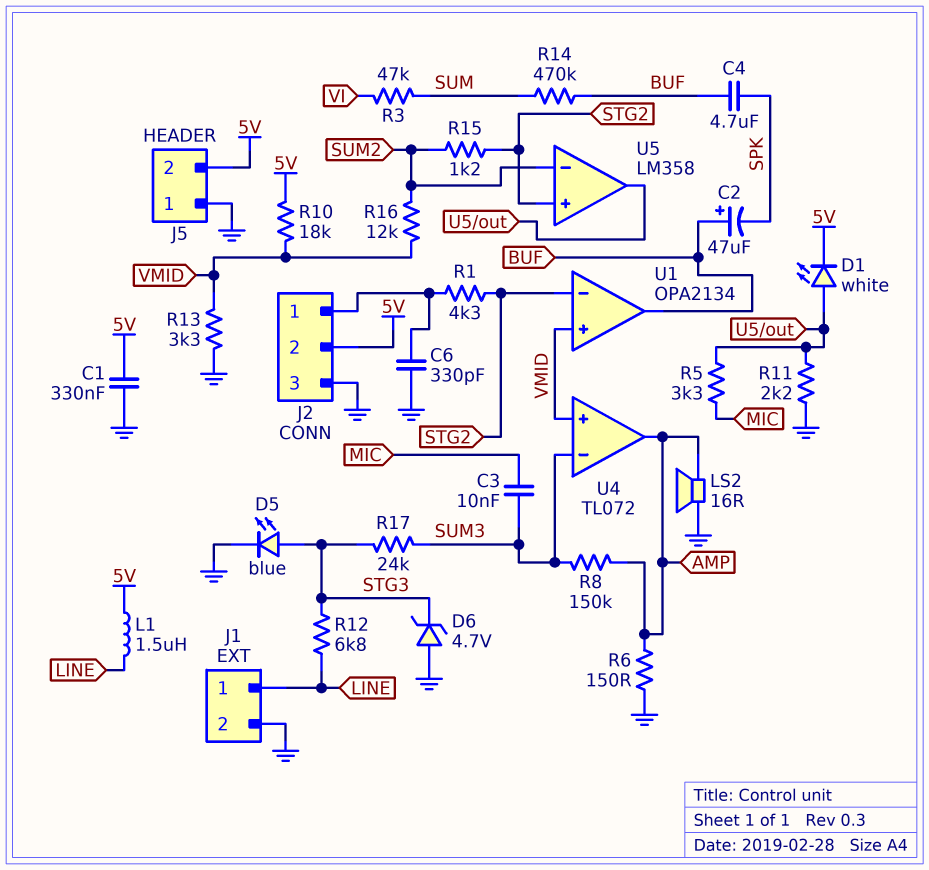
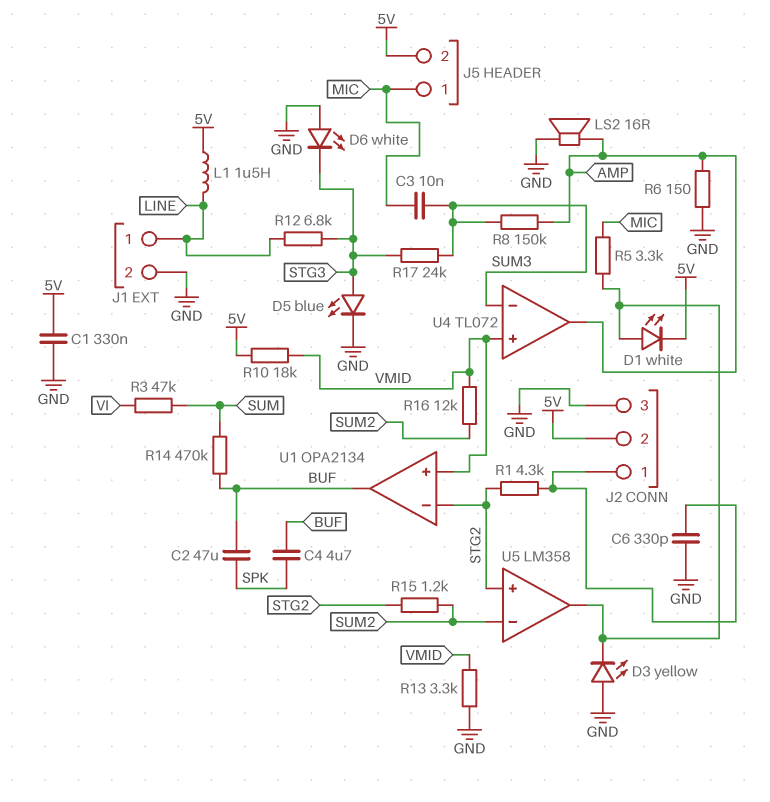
C2: 47uF (plus BUF, minus SPK) -> 47uF (BUF, SPK)
D3: none -> LED yellow (A GND, K U5/out)
D6: zener 4.7V (A GND, K STG3) -> LED white (A GND, K STG3)
J5 pin 1: GND -> MIC
R11: 2.2k (GND, U5/out) -> none

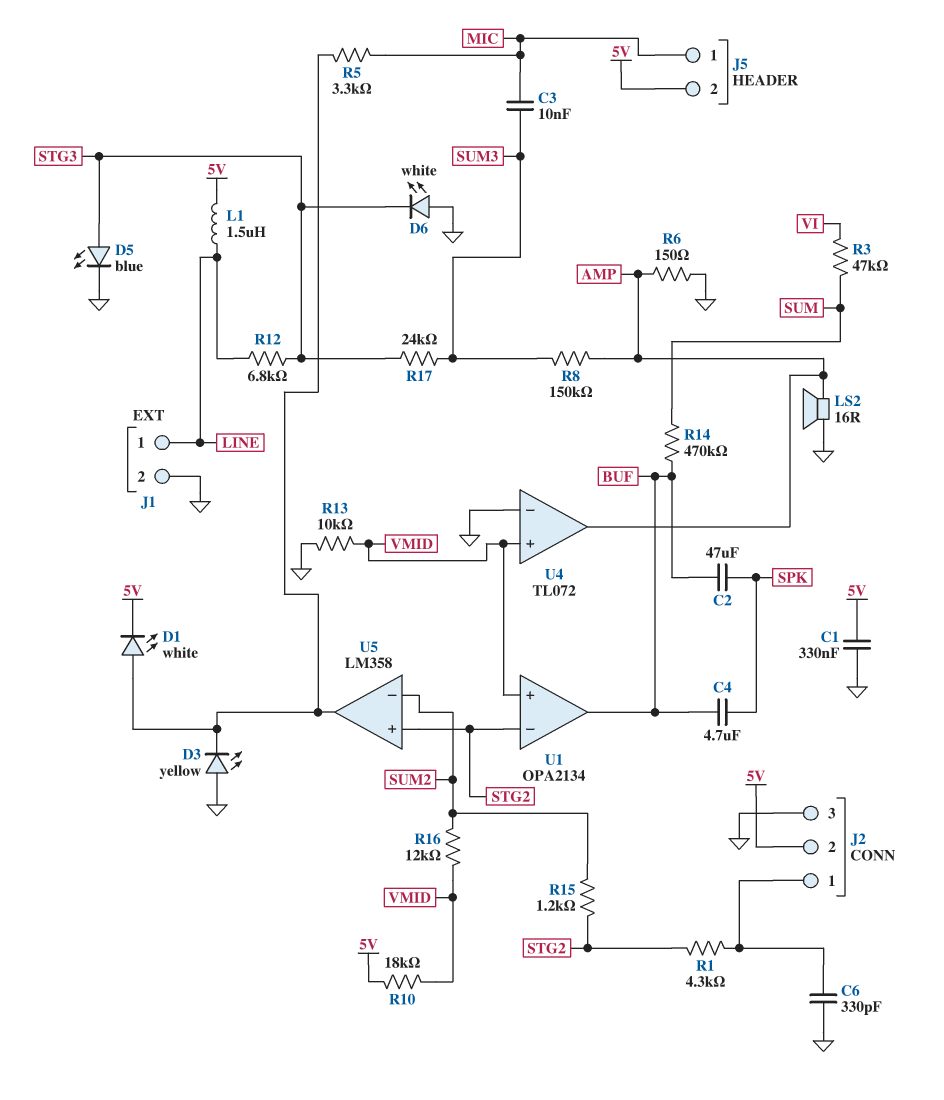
R13: 3.3k (GND, VMID) -> 10k (GND, VMID)
U4 pin in-: SUM3 -> GND

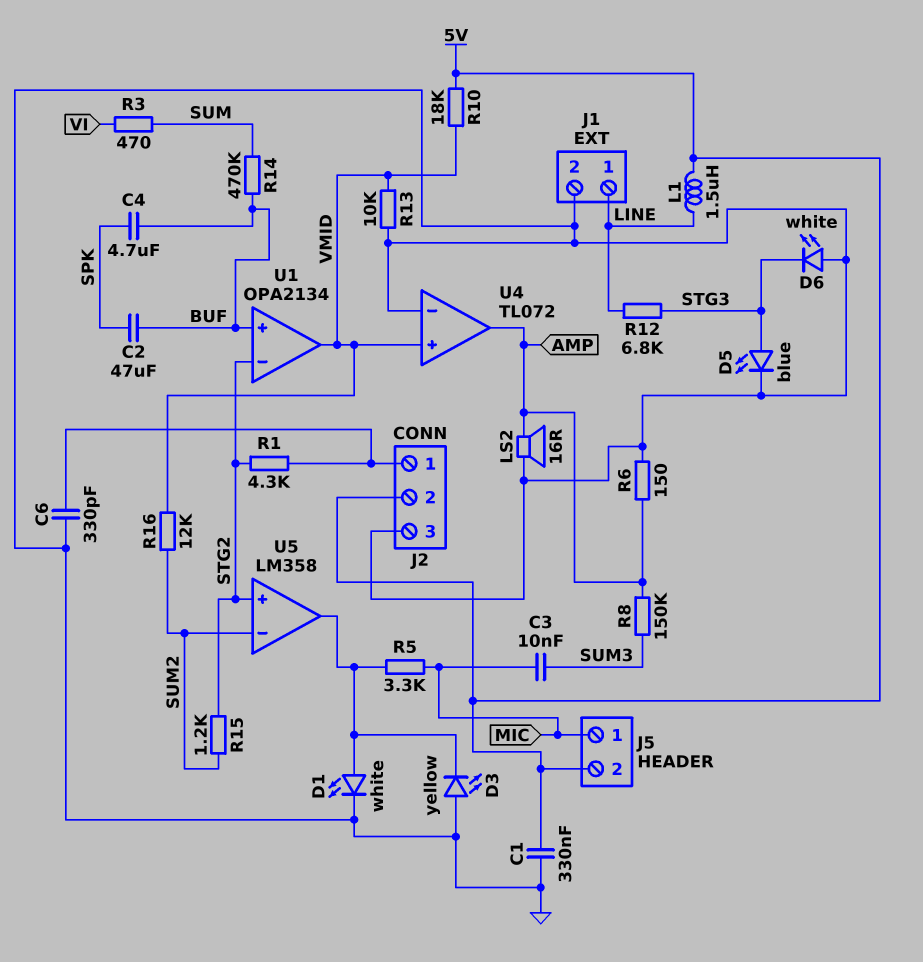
D1: LED white (A U5/out, K 5V) -> LED white (A U5/out, K GND)
R3: 47k (SUM, VI) -> 470 (SUM, VI)
R17: 24k (STG3, SUM3) -> none
U1 pin in+: VMID -> BUF
U1 pin out: BUF -> VMID

